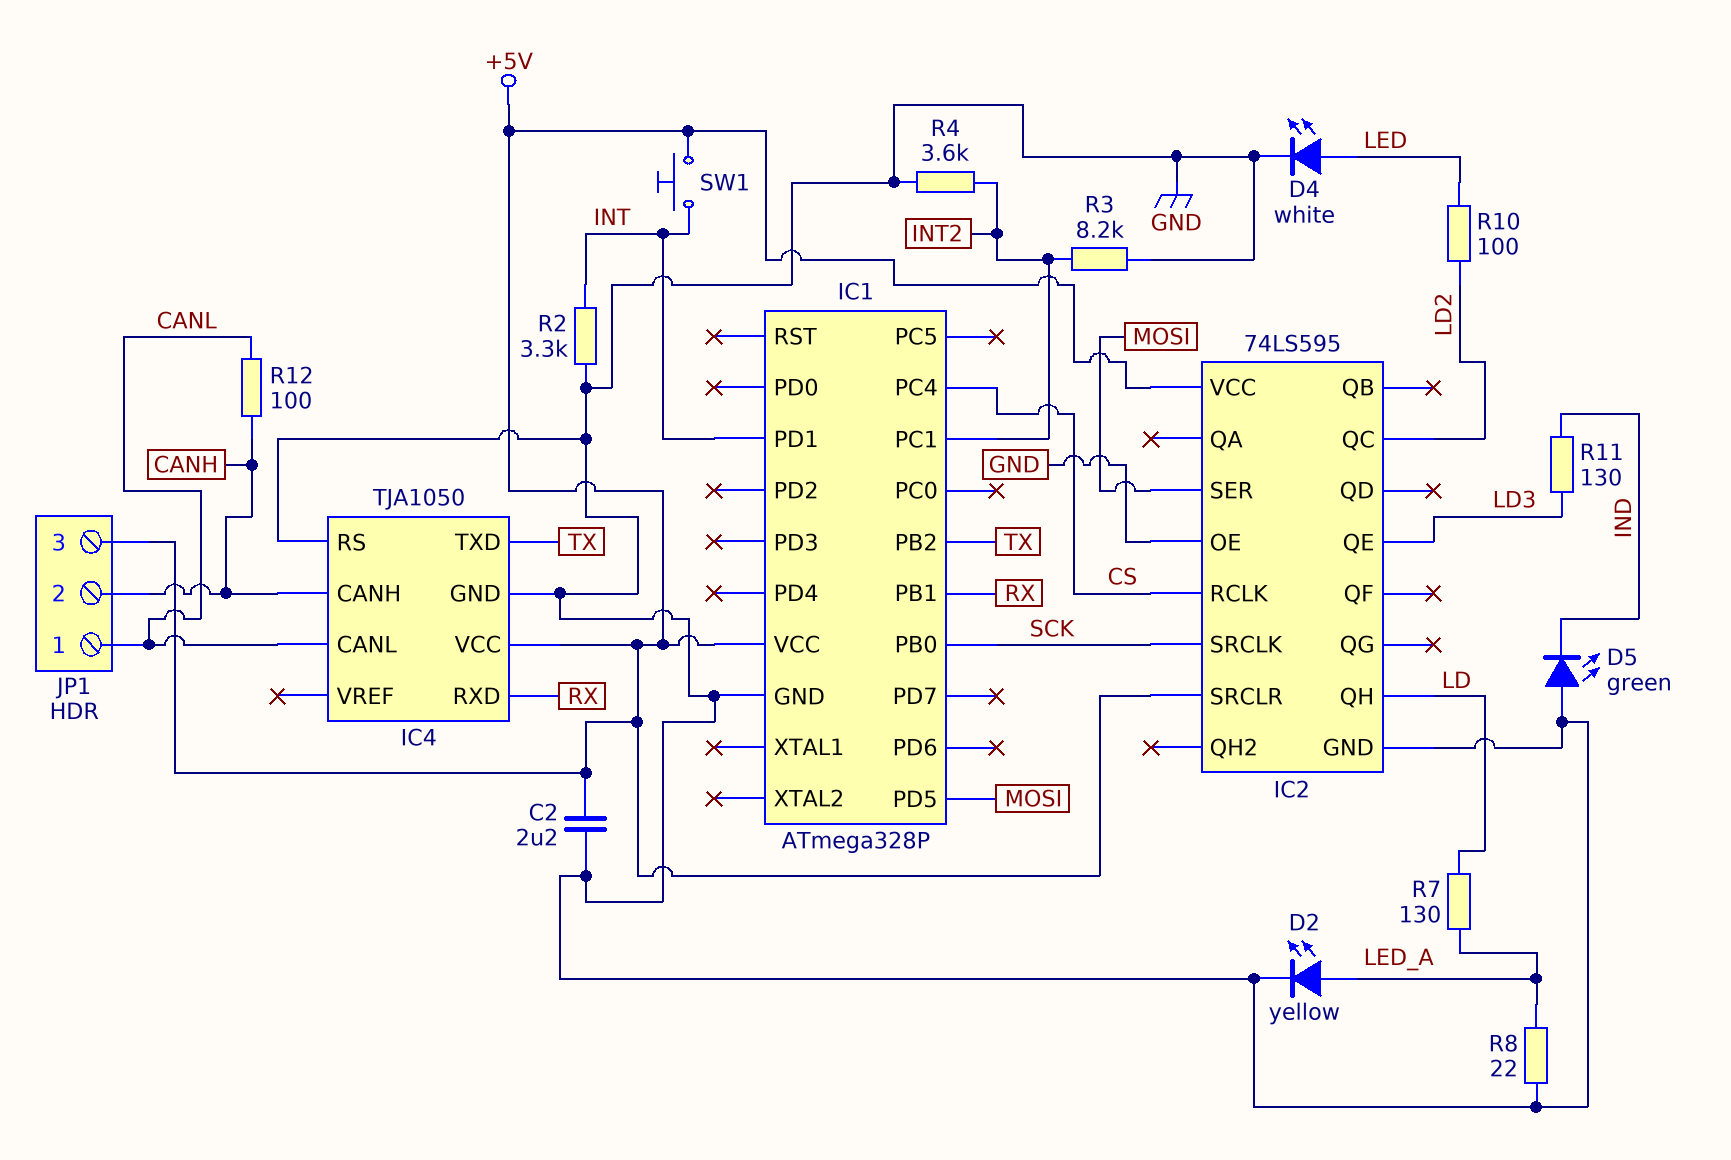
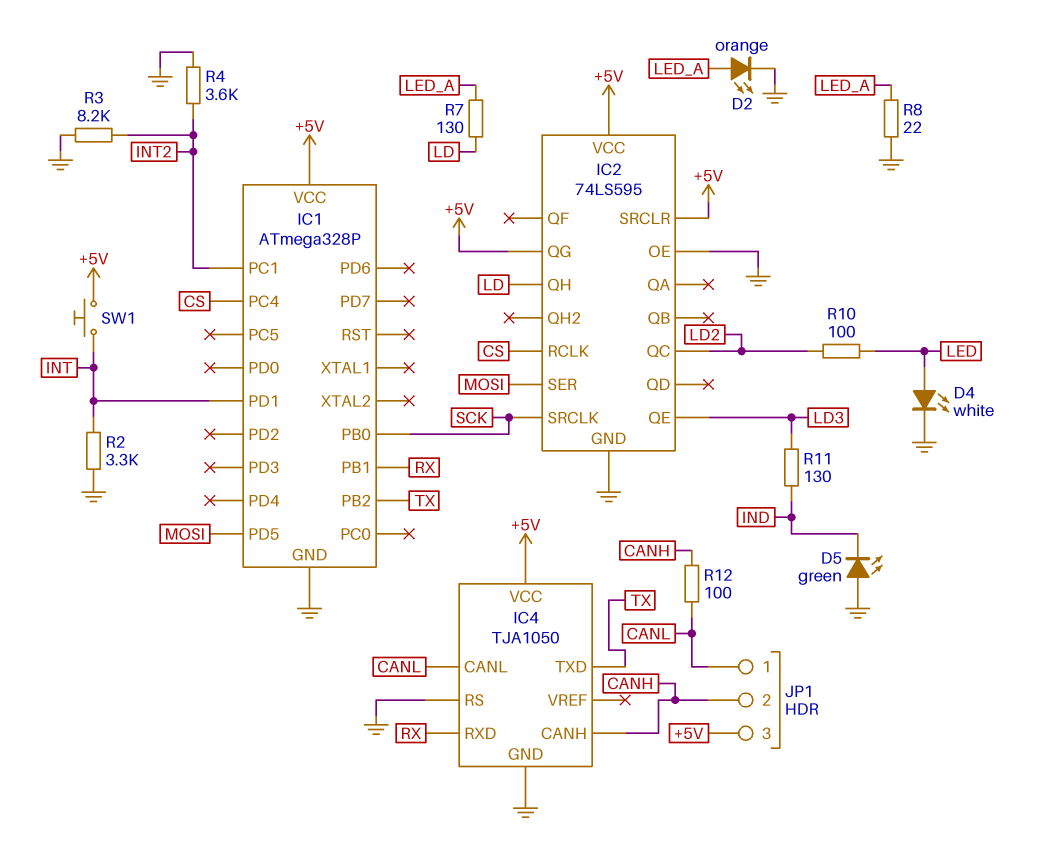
C2: 2.2uF (+5V, GND) -> none
D2: LED yellow (A LED_A, K GND) -> LED orange (A LED_A, K GND)
IC2 pin QG: none -> +5V

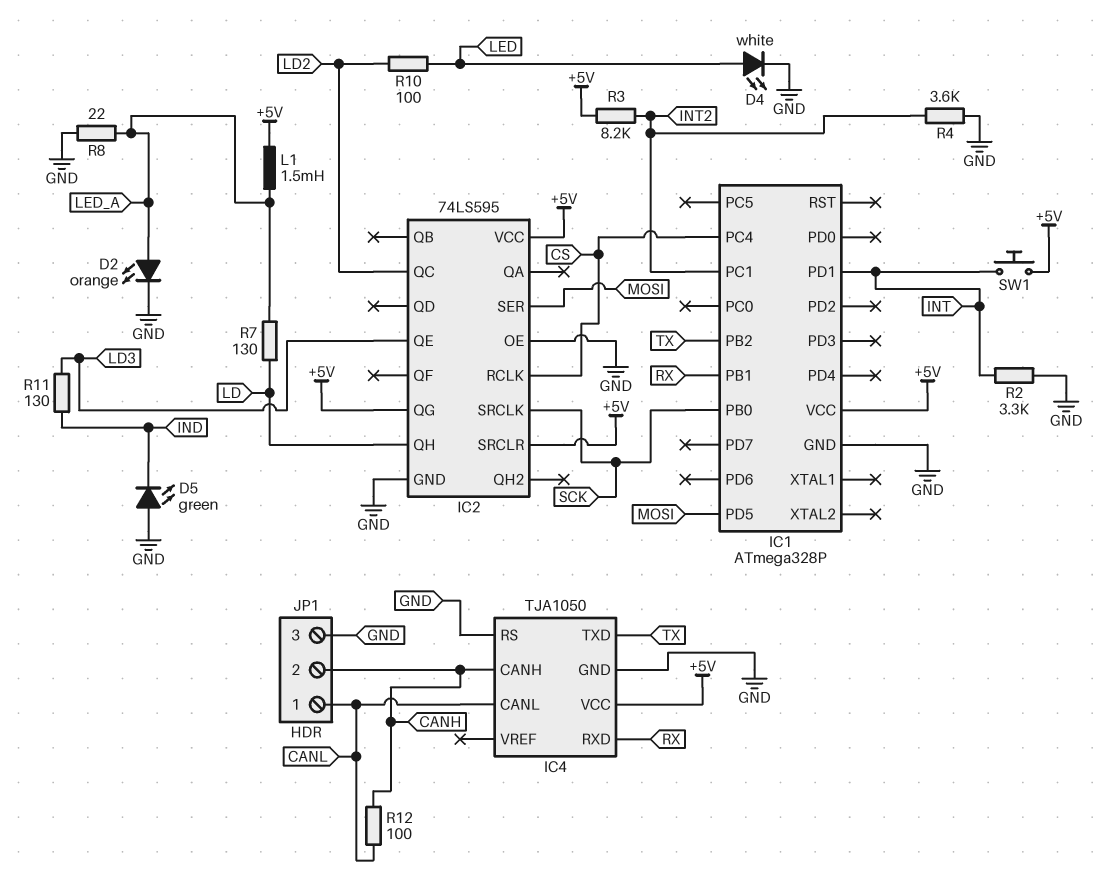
JP1 pin 3: +5V -> GND
L1: none -> 1.5mH (+5V, LED_A)
R3: 8.2k (GND, INT2) -> 8.2k (+5V, INT2)

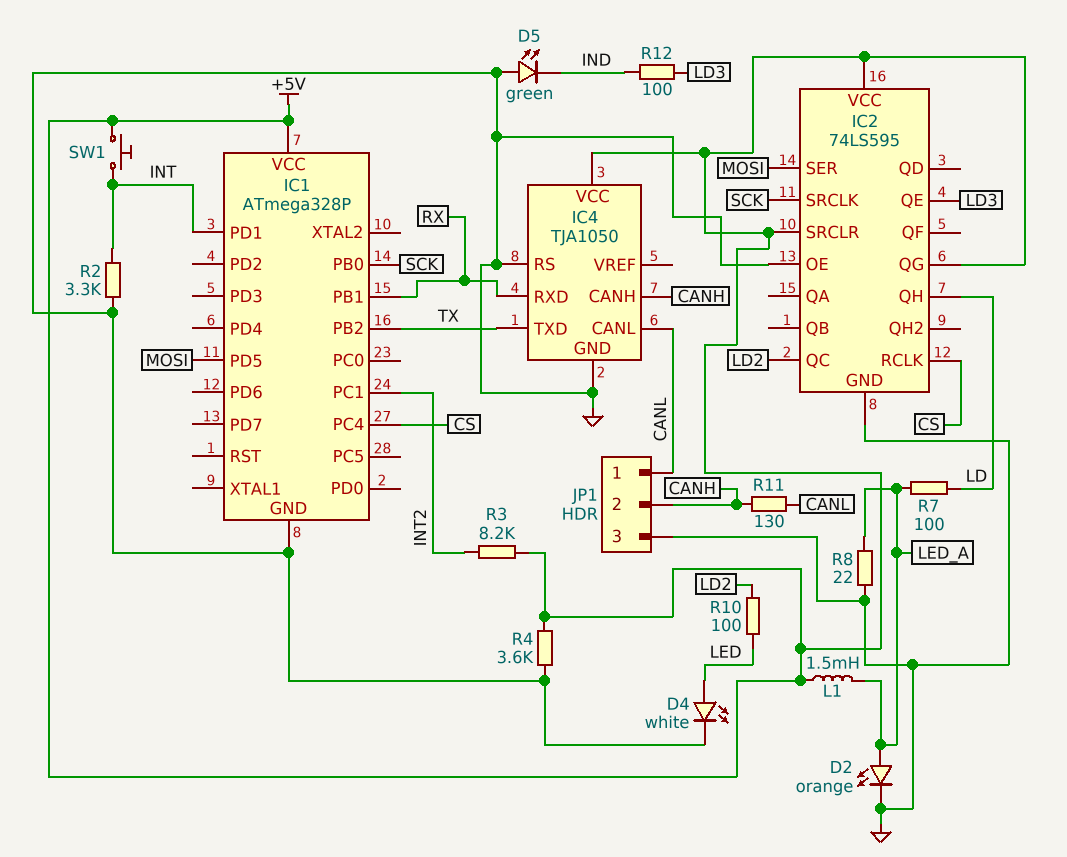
R4: 3.6k (GND, INT2) -> 3.6k (+5V, GND)
R7: 130 (LD, LED_A) -> 100 (LD, LED_A)
R11: 130 (IND, LD3) -> 130 (CANH, CANL)
R12: 100 (CANH, CANL) -> 100 (IND, LD3)

